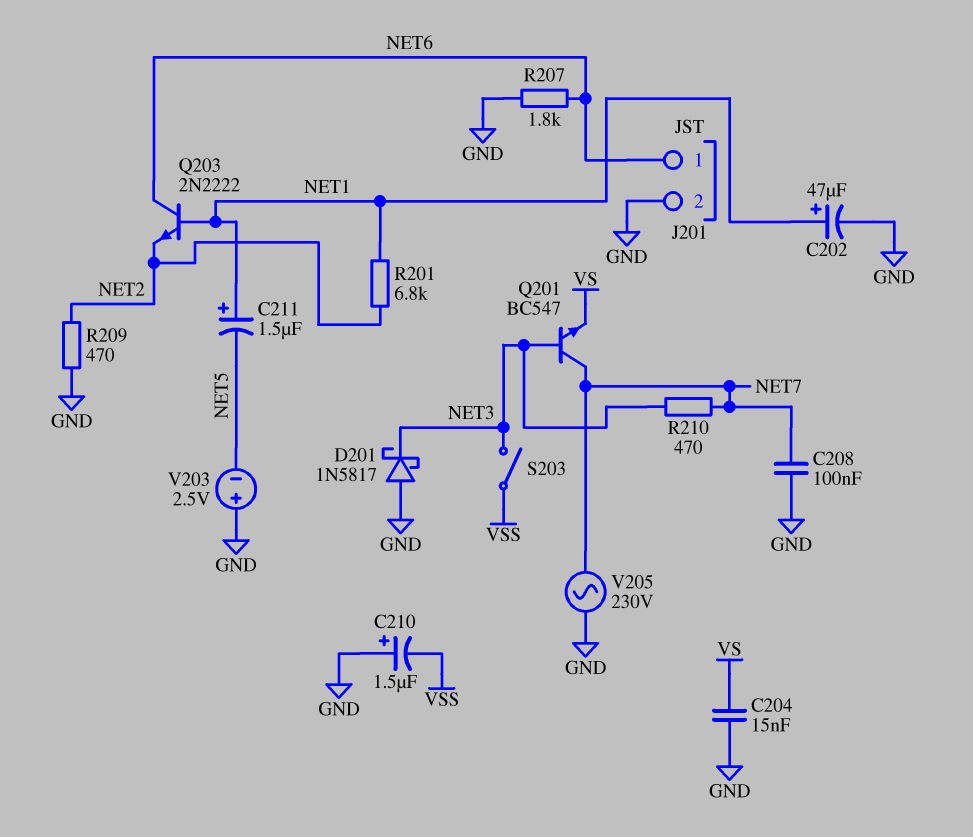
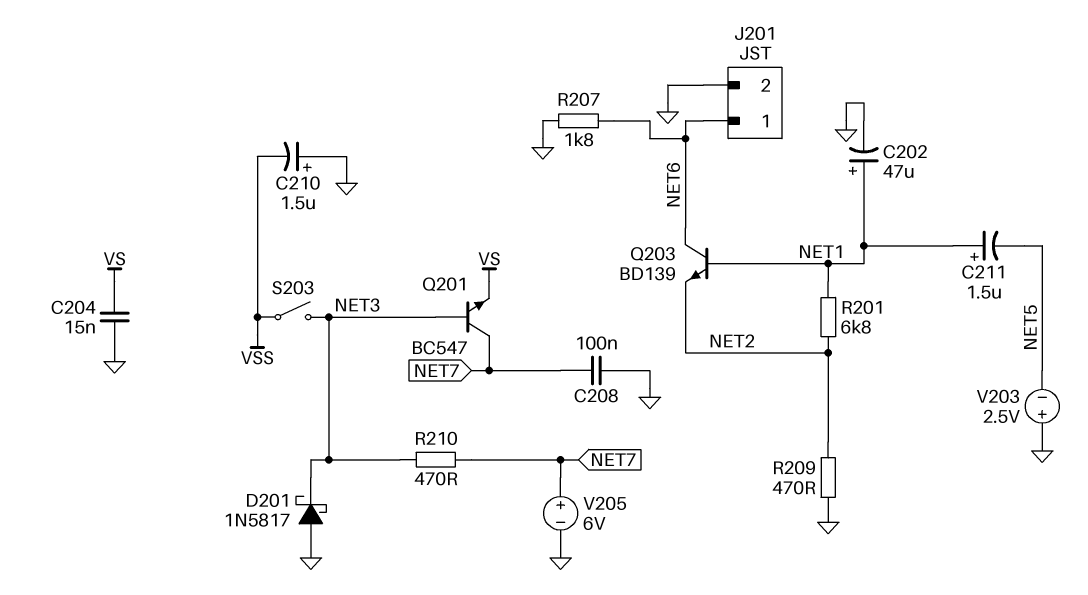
Q203: NPN 2N2222 (B NET1, C NET6, E NET2) -> NPN BD139 (B NET1, C NET6, E NET2)
V205: AC 230V (GND, NET7) -> 6V (plus NET7, minus GND)

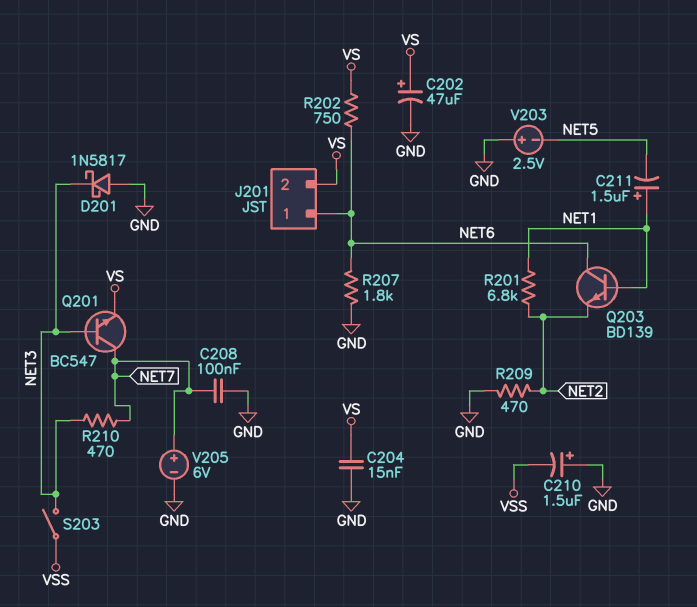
C202: 47uF (plus NET1, minus GND) -> 47uF (plus VS, minus GND)
J201 pin 2: GND -> VS
R202: none -> 750 (NET6, VS)

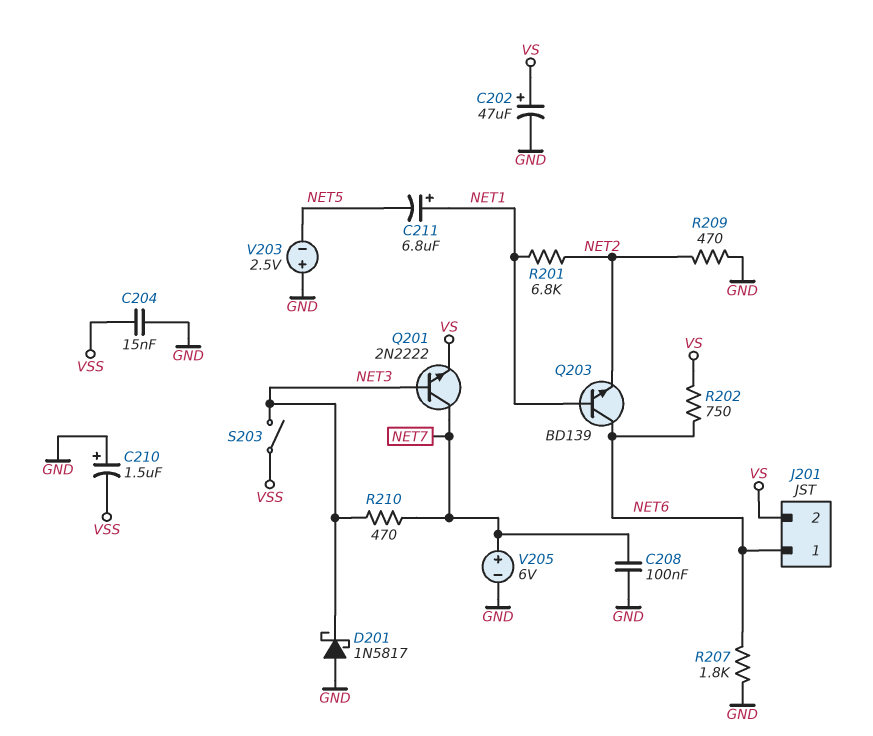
C204: 15nF (GND, VS) -> 15nF (GND, VSS)
C211: 1.5uF (plus NET1, minus NET5) -> 6.8uF (plus NET1, minus NET5)
Q201: NPN BC547 (B NET3, C NET7, E VS) -> NPN 2N2222 (B NET3, C NET7, E VS)

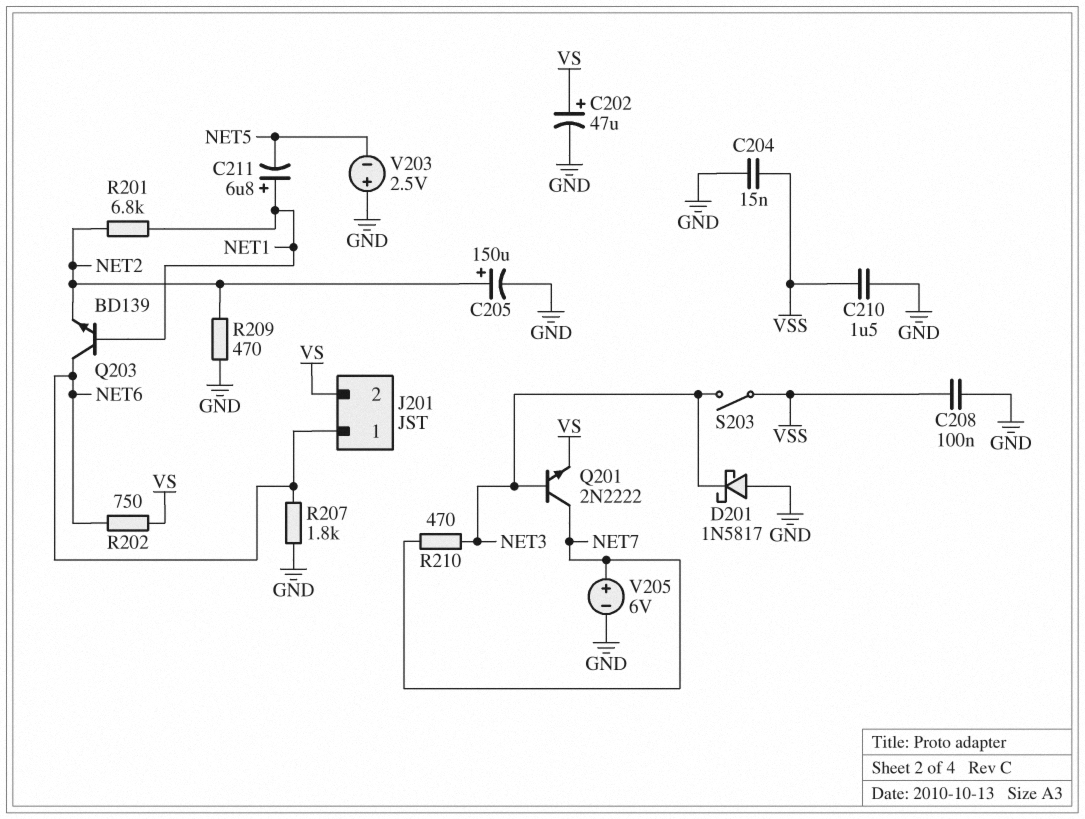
C205: none -> 150uF (plus NET2, minus GND)
C208: 100nF (GND, NET7) -> 100nF (GND, VSS)
C210: 1.5uF (plus GND, minus VSS) -> 1.5uF (GND, VSS)

